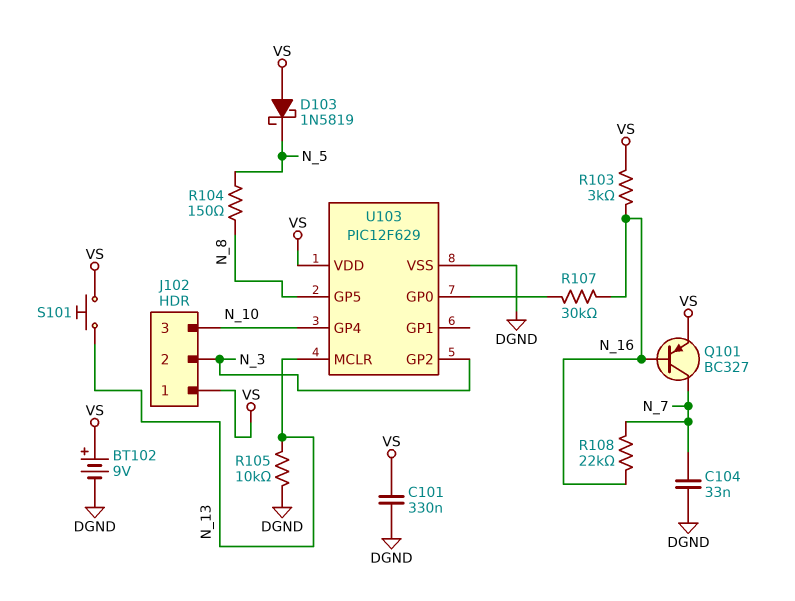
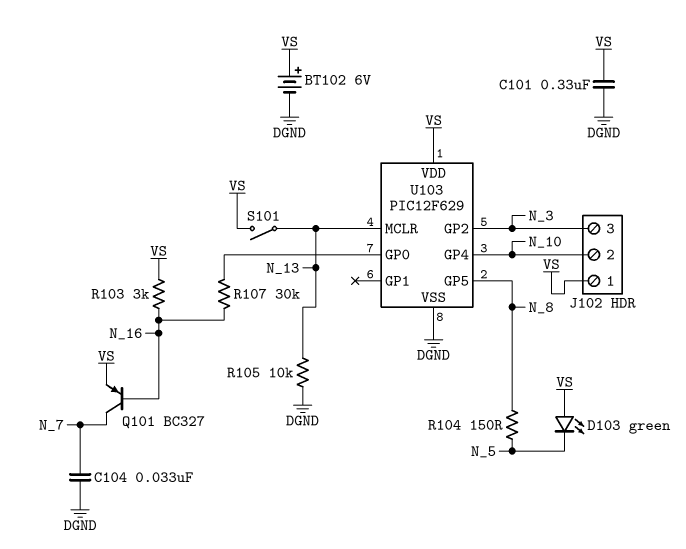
BT102: 9V (plus VS, minus DGND) -> 6V (plus VS, minus DGND)
D103: schottky 1N5819 (A VS, K N_5) -> LED green (A VS, K N_5)
J102 pin 2: N_3 -> N_10
J102 pin 3: N_10 -> N_3
R108: 22k (N_7, N_16) -> none
S101: button (N_13, VS) -> switch (N_13, VS)

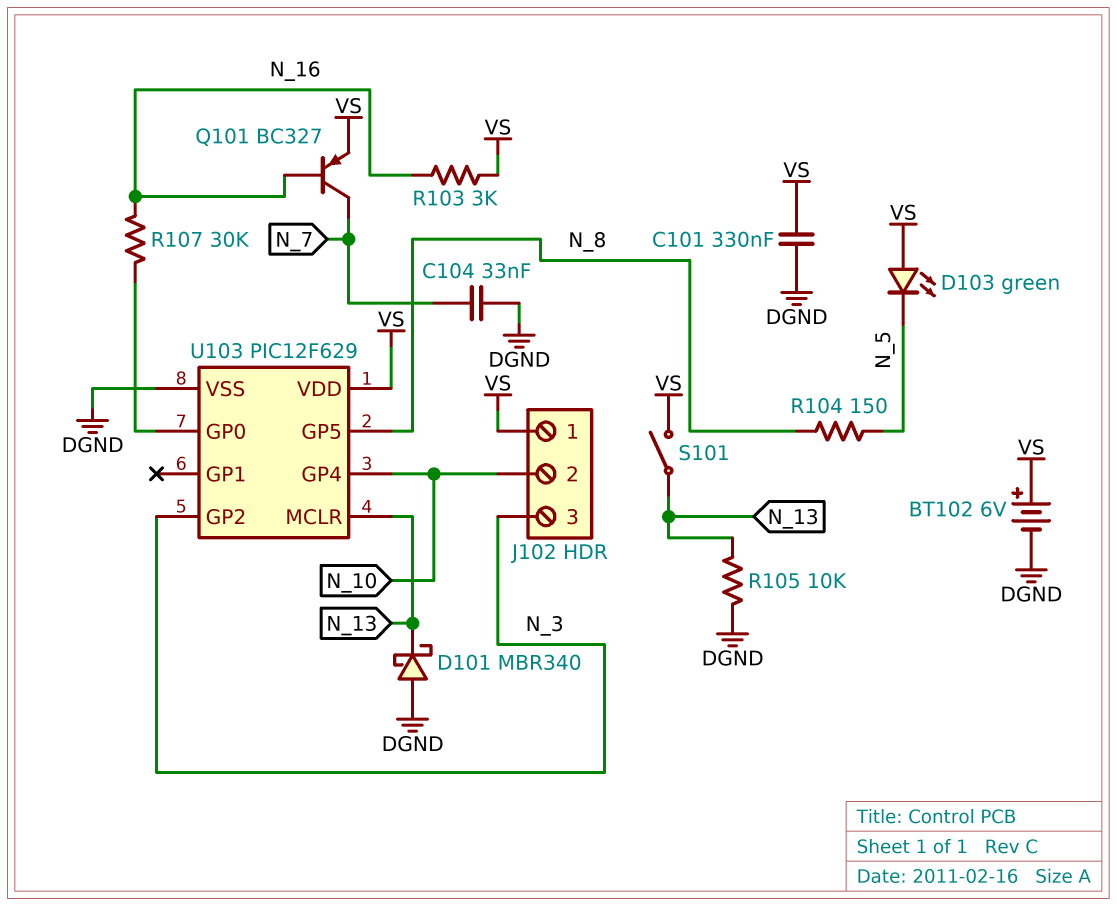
D101: none -> schottky MBR340 (A DGND, K N_13)

